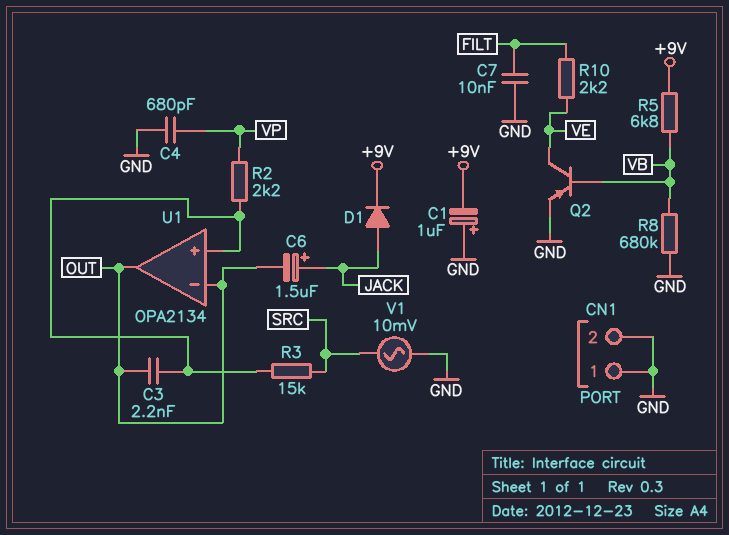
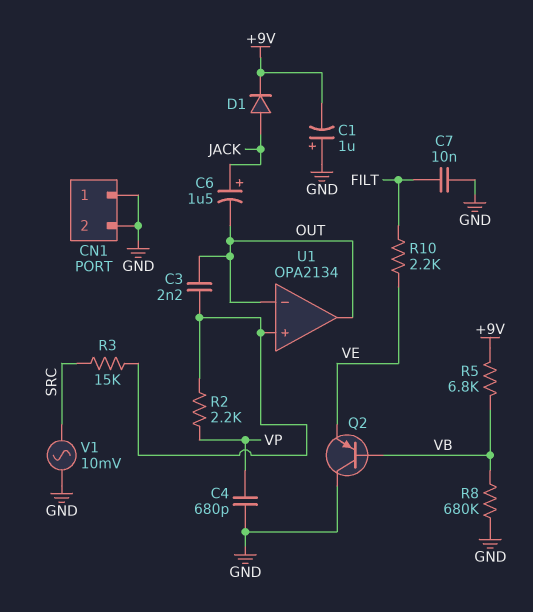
Q2: PNP (B VB, C VE, E GND) -> PNP (B VB, C GND, E VE)

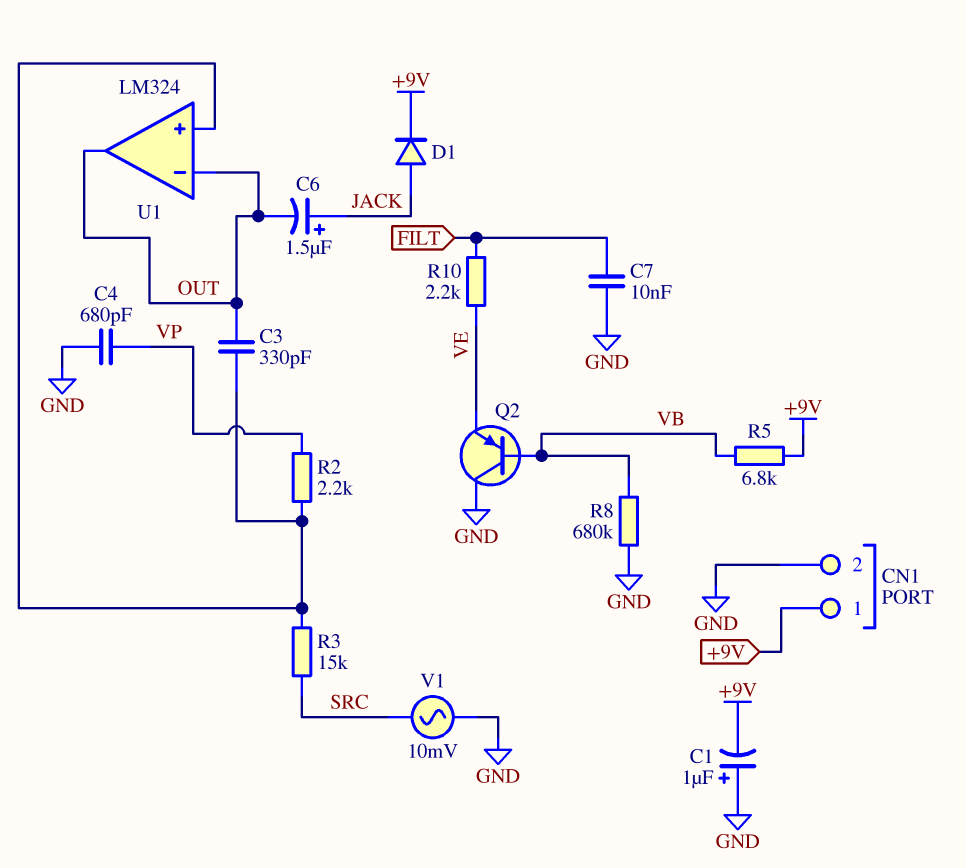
C3: 2.2nF (OUT, U1/in+) -> 330pF (OUT, U1/in+)
CN1 pin 1: GND -> +9V
U1: OPA2134 -> LM324

